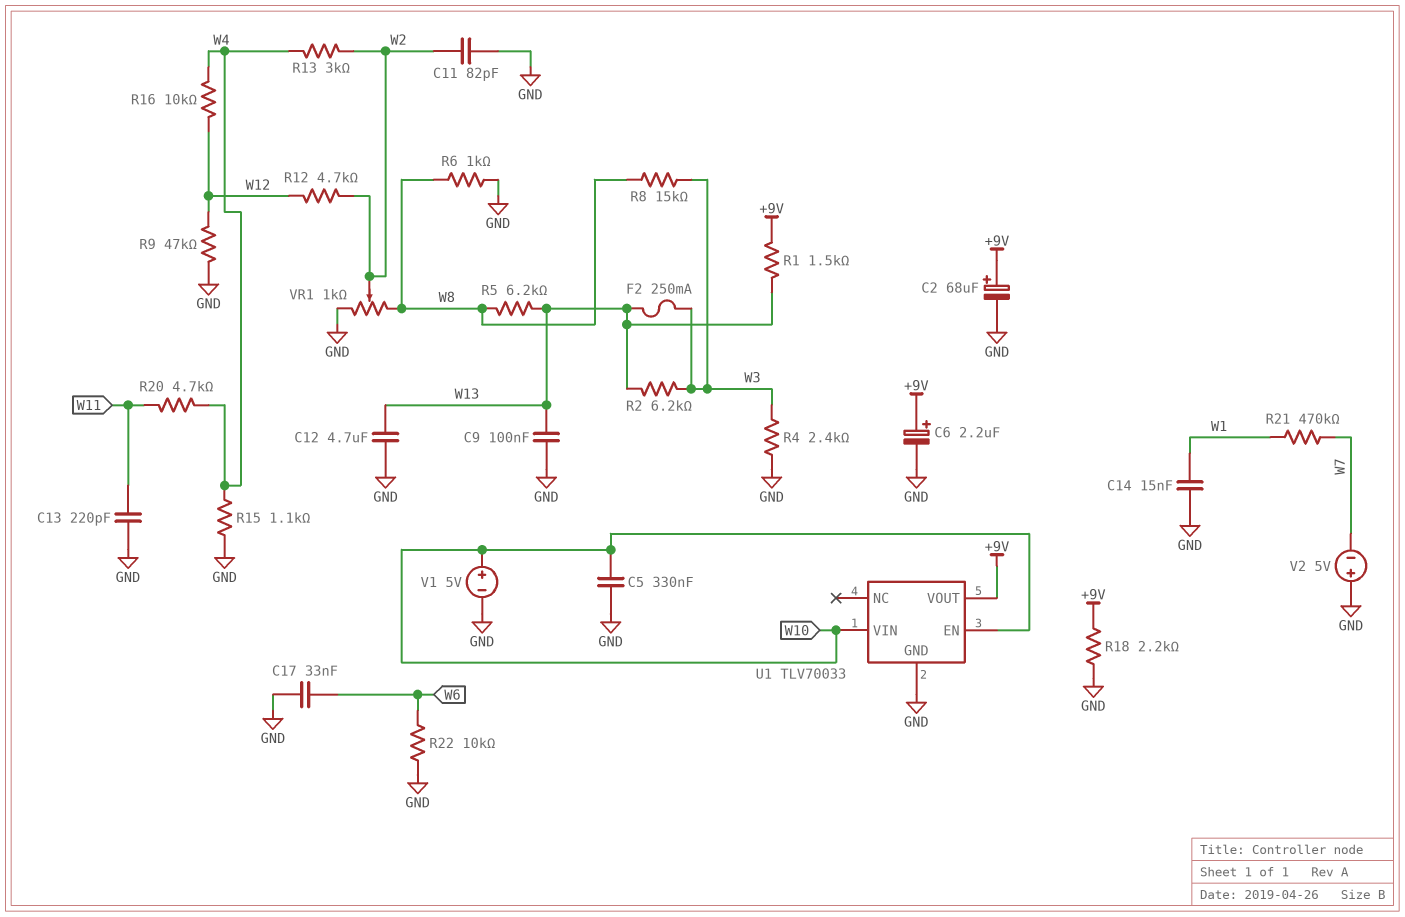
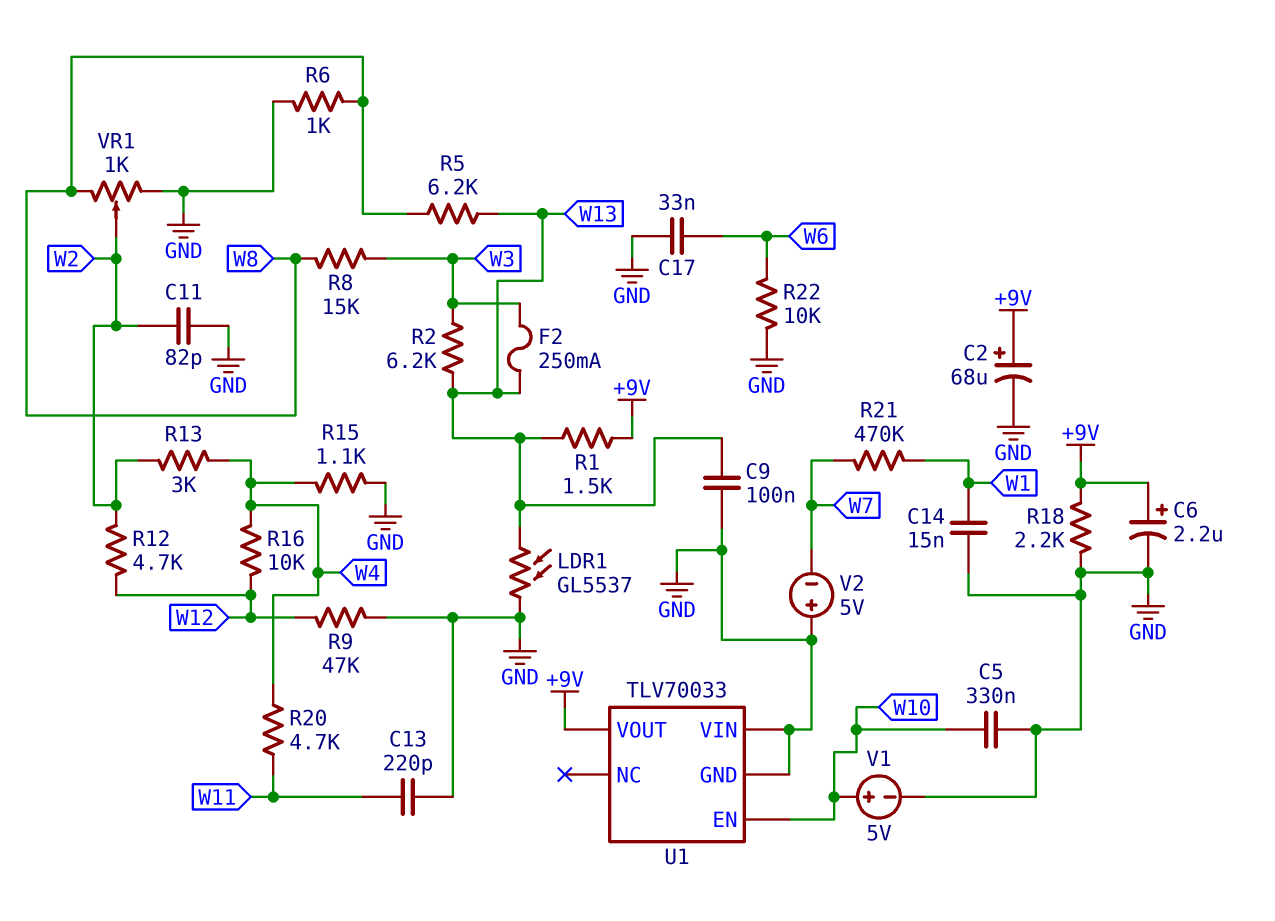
C12: 4.7uF (GND, W13) -> none
LDR1: none -> GL5537 (GND, W13)
R4: 2.4k (GND, W3) -> none
U1 pin VIN: W10 -> GND

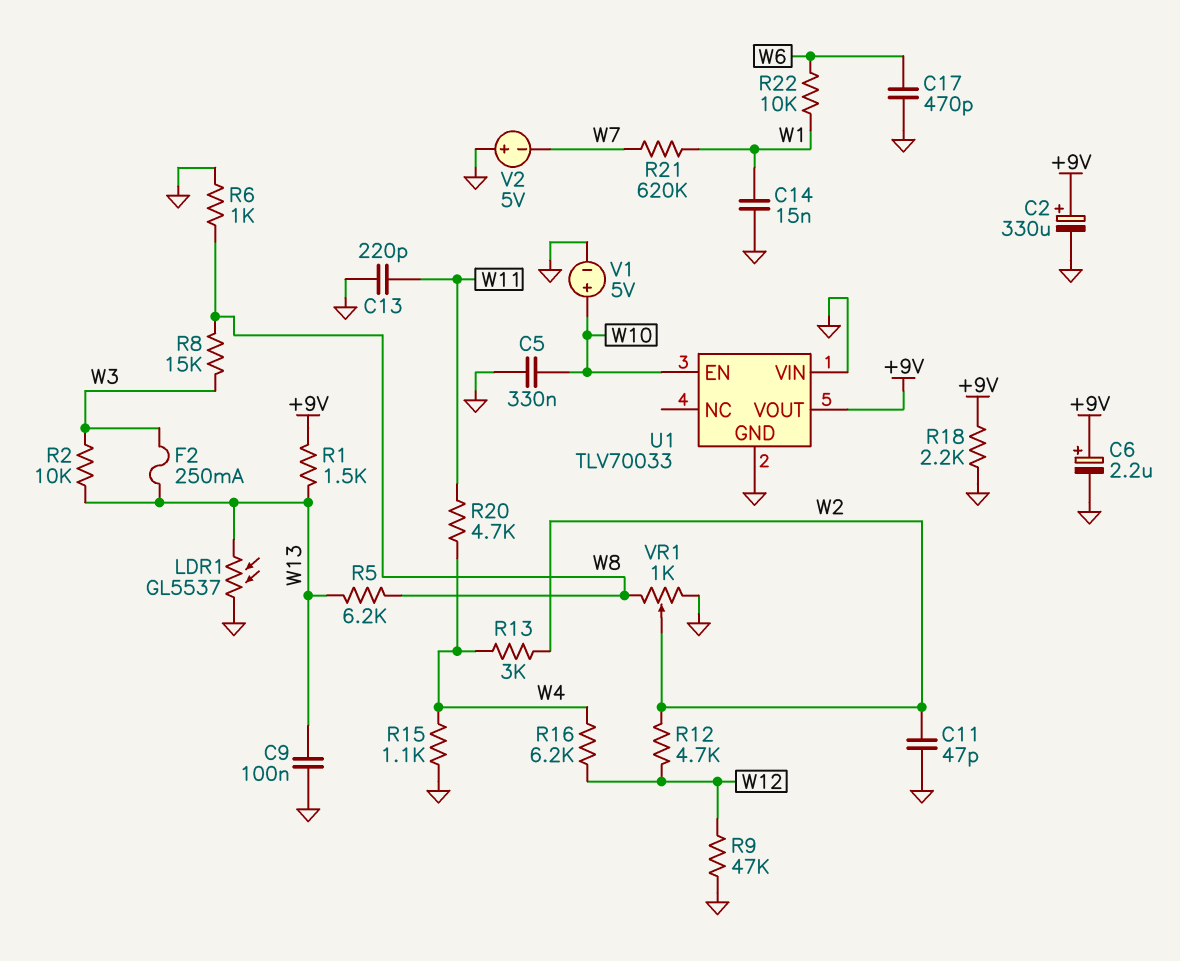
C2: 68uF (plus +9V, minus GND) -> 330uF (plus +9V, minus GND)
C11: 82pF (GND, W2) -> 47pF (GND, W2)
C17: 33nF (GND, W6) -> 470pF (GND, W6)
R2: 6.2k (W3, W13) -> 10k (W3, W13)
R16: 10k (W4, W12) -> 6.2k (W4, W12)
R21: 470k (W1, W7) -> 620k (W1, W7)
R22: 10k (GND, W6) -> 10k (W1, W6)

